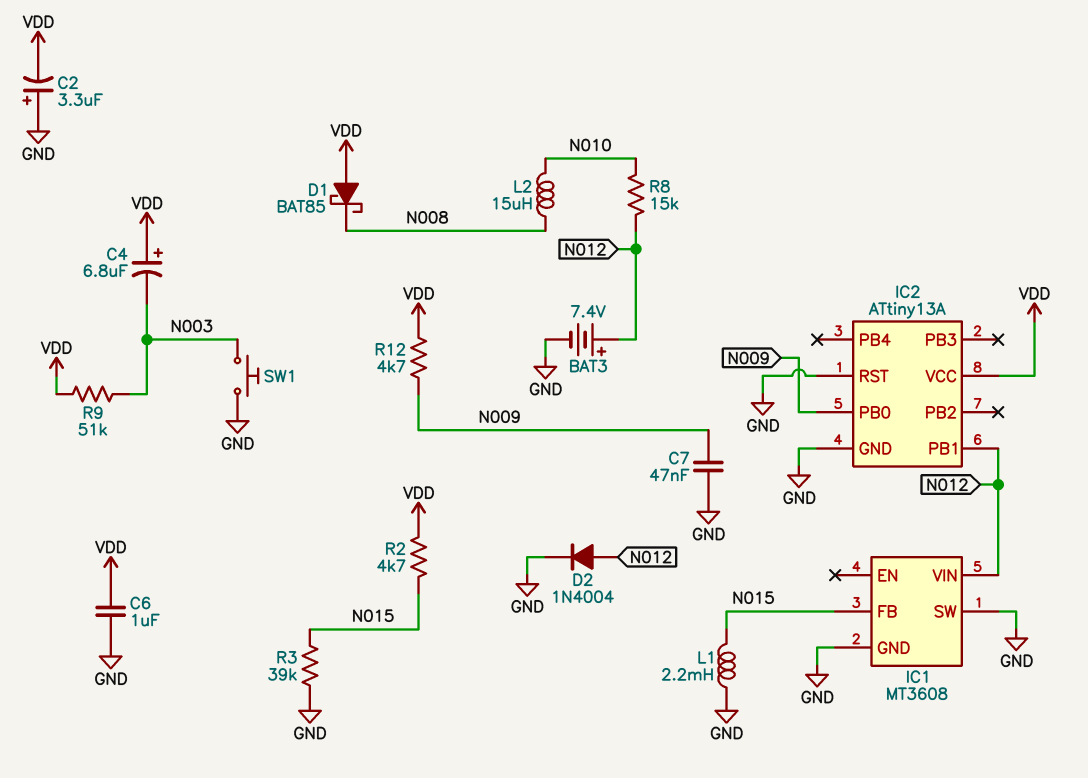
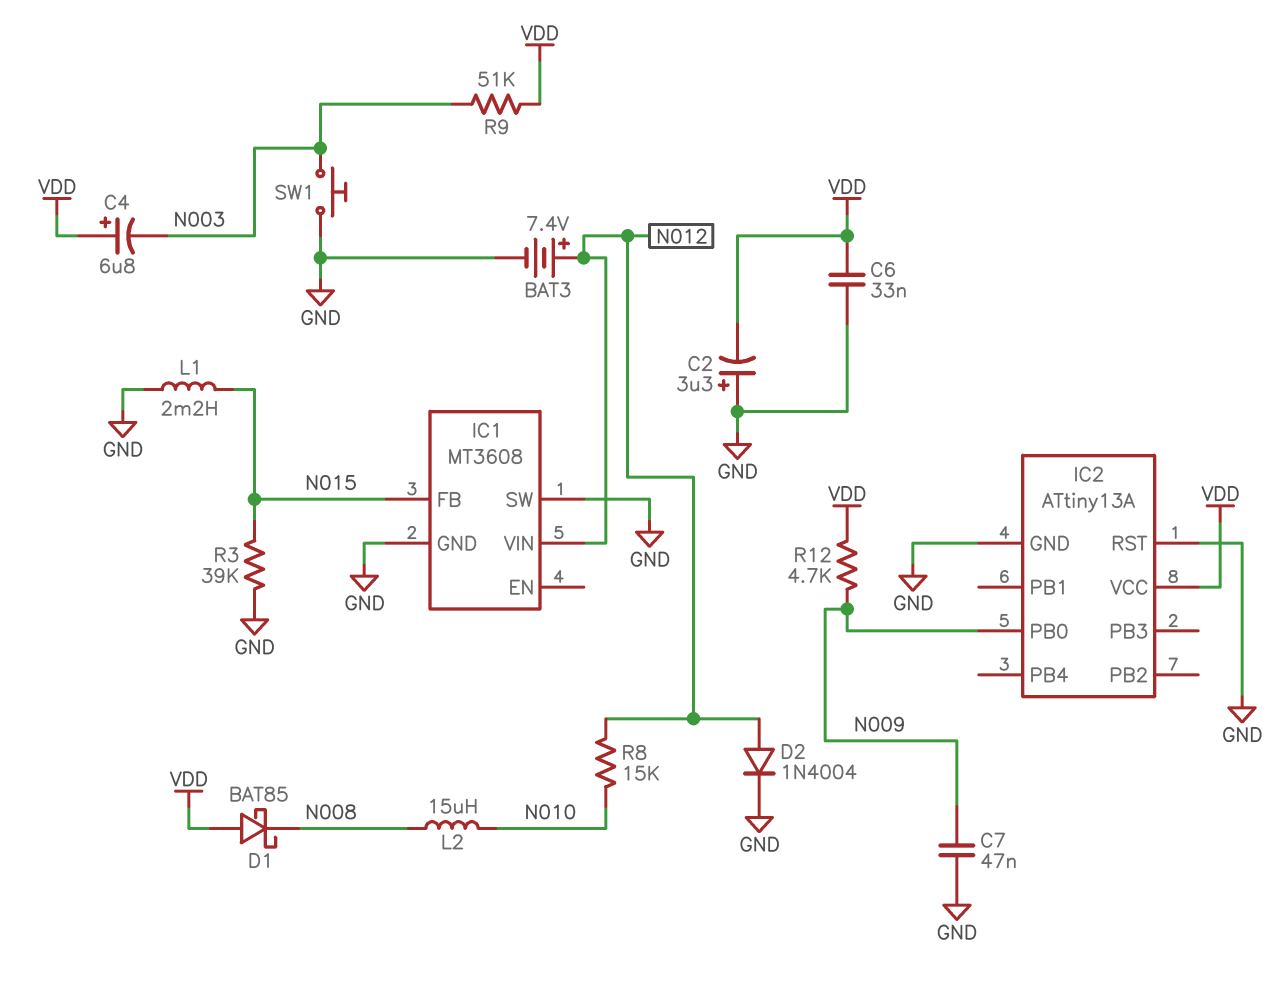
C6: 1uF (GND, VDD) -> 33nF (GND, VDD)
IC2 pin PB1: N012 -> none
R2: 4.7k (N015, VDD) -> none

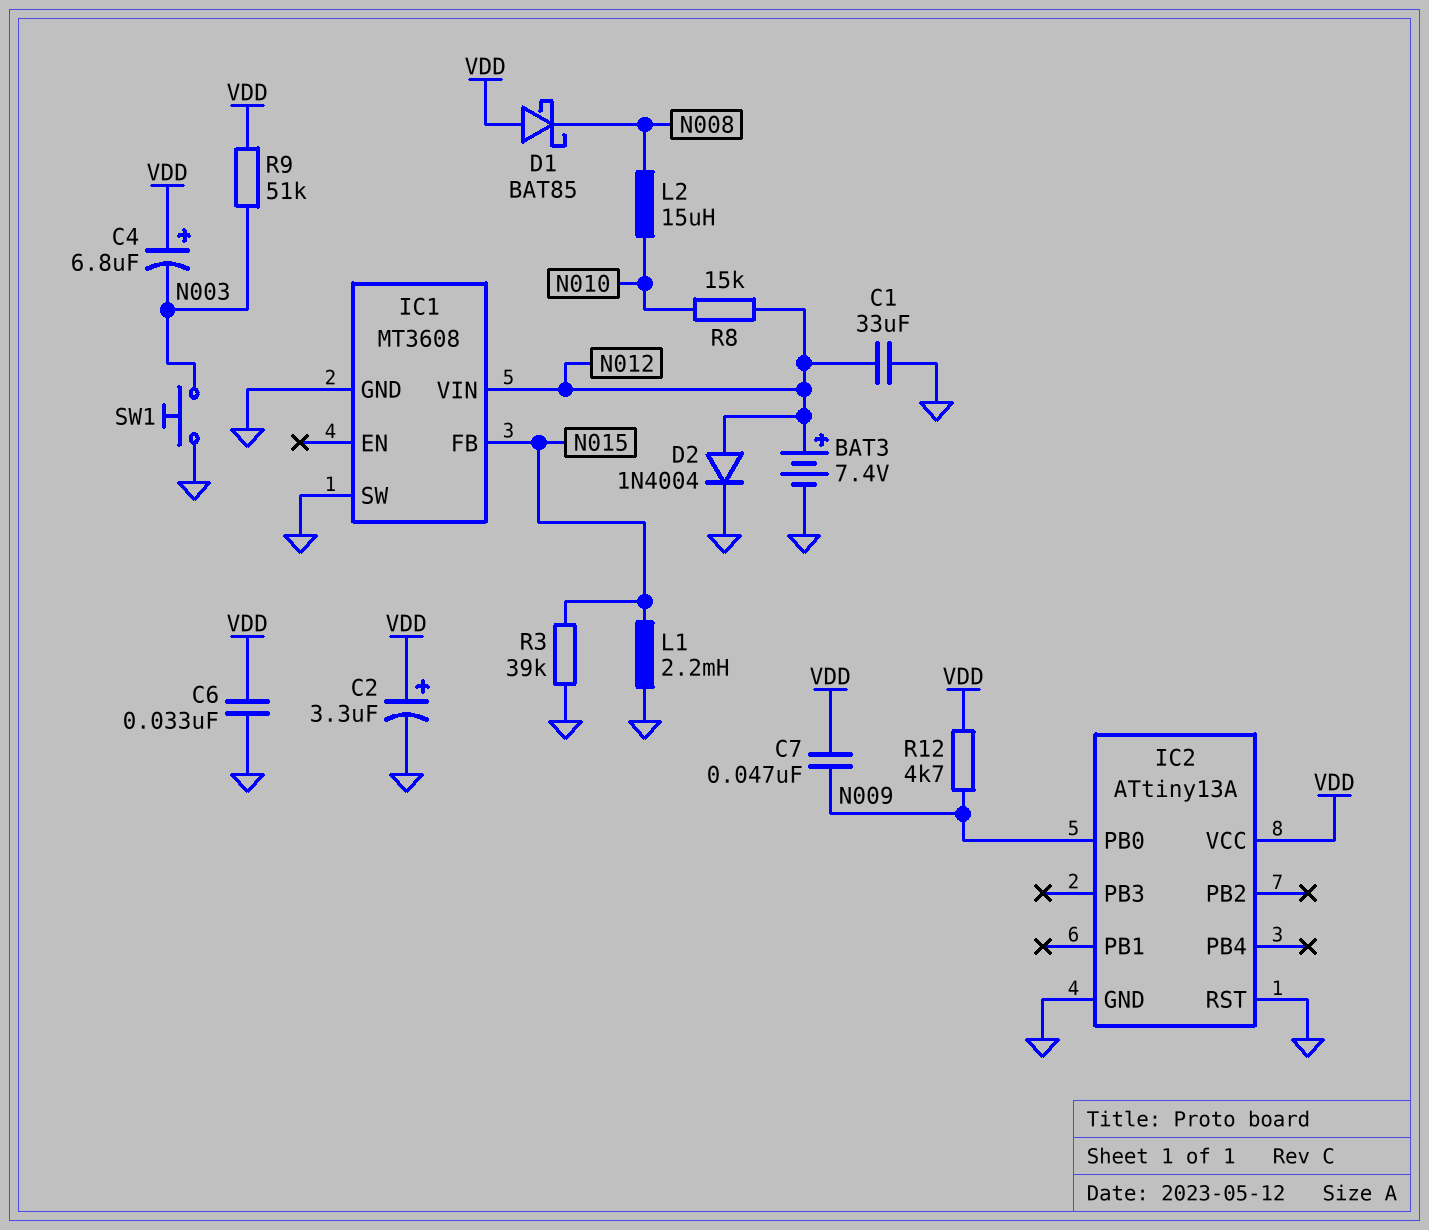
C1: none -> 33uF (GND, N012)
C2: 3.3uF (plus GND, minus VDD) -> 3.3uF (plus VDD, minus GND)
C7: 47nF (GND, N009) -> 47nF (N009, VDD)

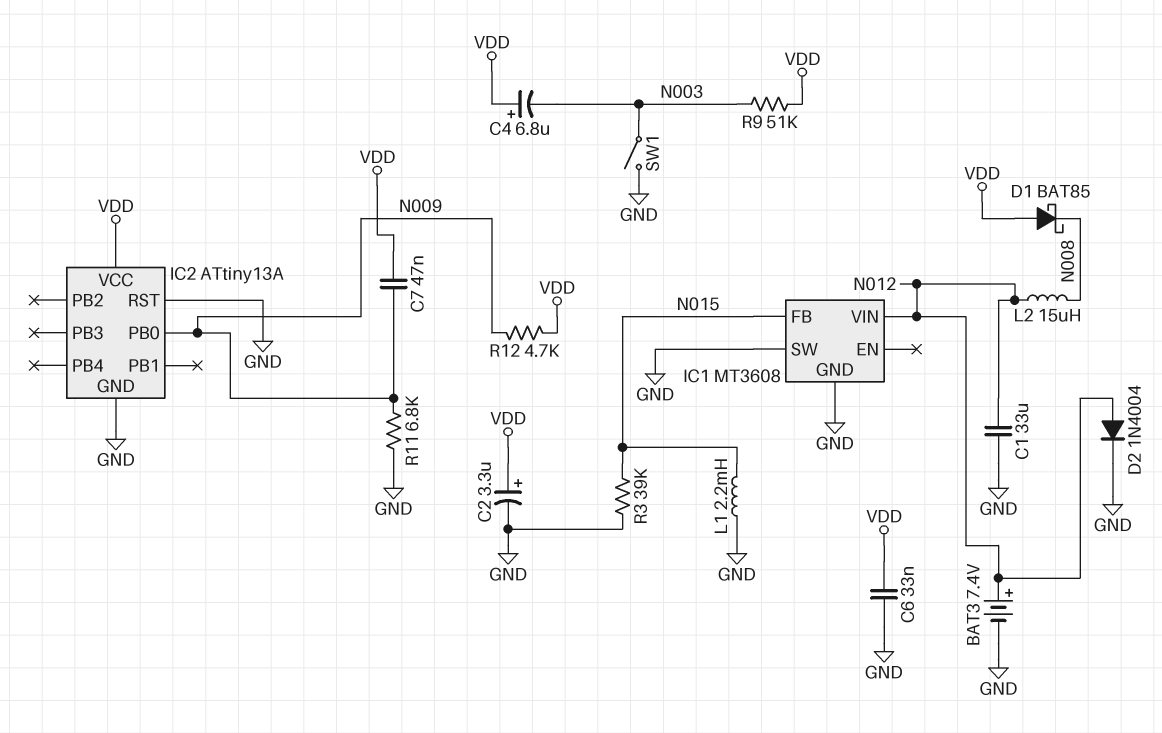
L2: 15uH (N008, N010) -> 15uH (N008, N012)
R8: 15k (N010, N012) -> none
R11: none -> 6.8k (GND, N009)
SW1: button (GND, N003) -> switch (GND, N003)

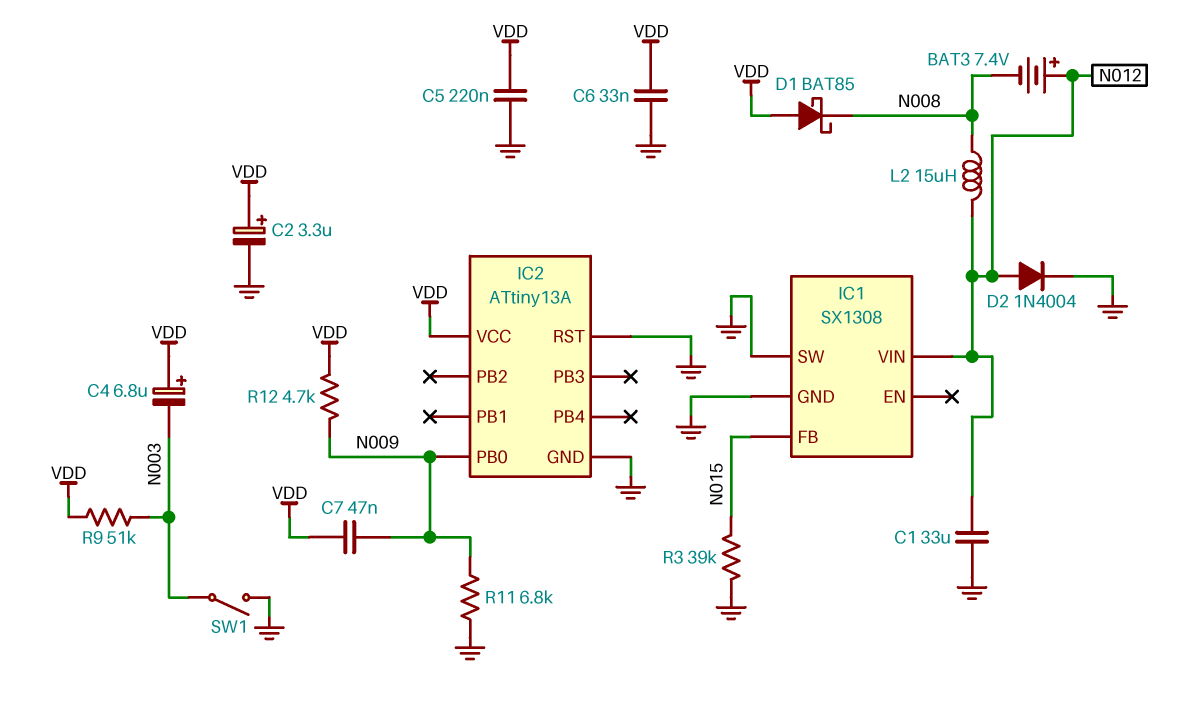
BAT3: 7.4V (plus N012, minus GND) -> 7.4V (plus N012, minus N008)
C5: none -> 220nF (GND, VDD)
IC1: MT3608 -> SX1308
L1: 2.2mH (GND, N015) -> none

